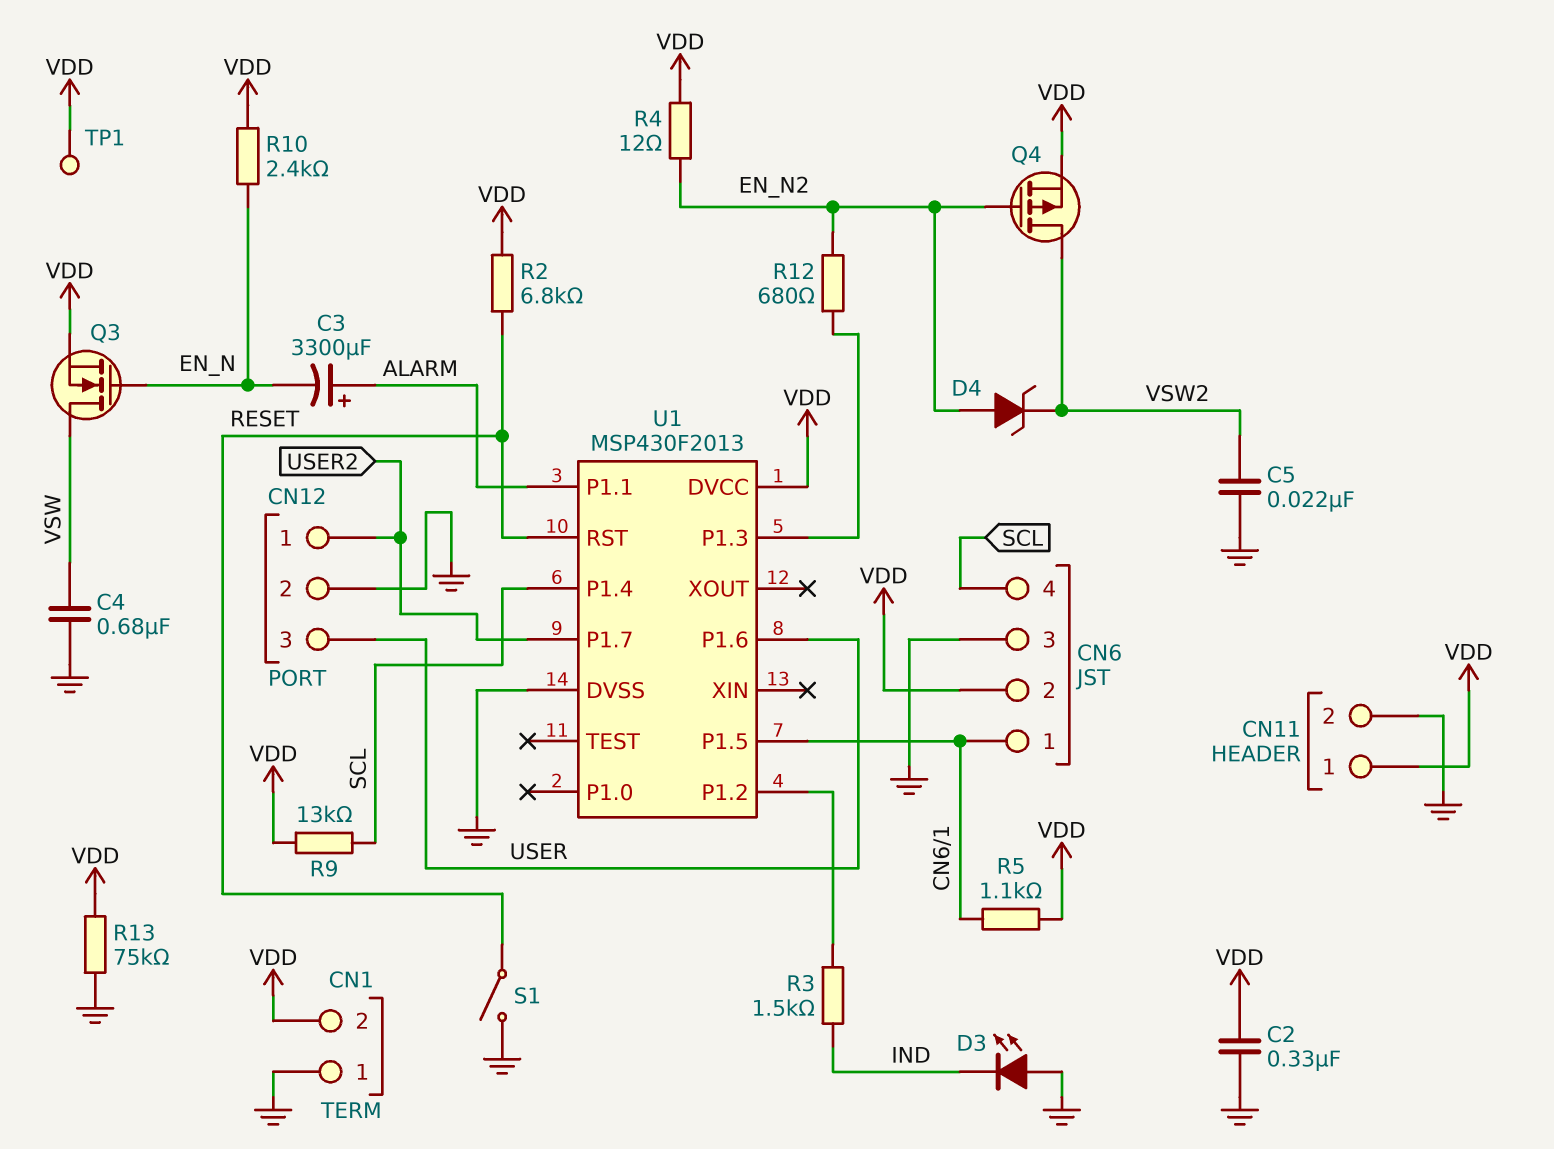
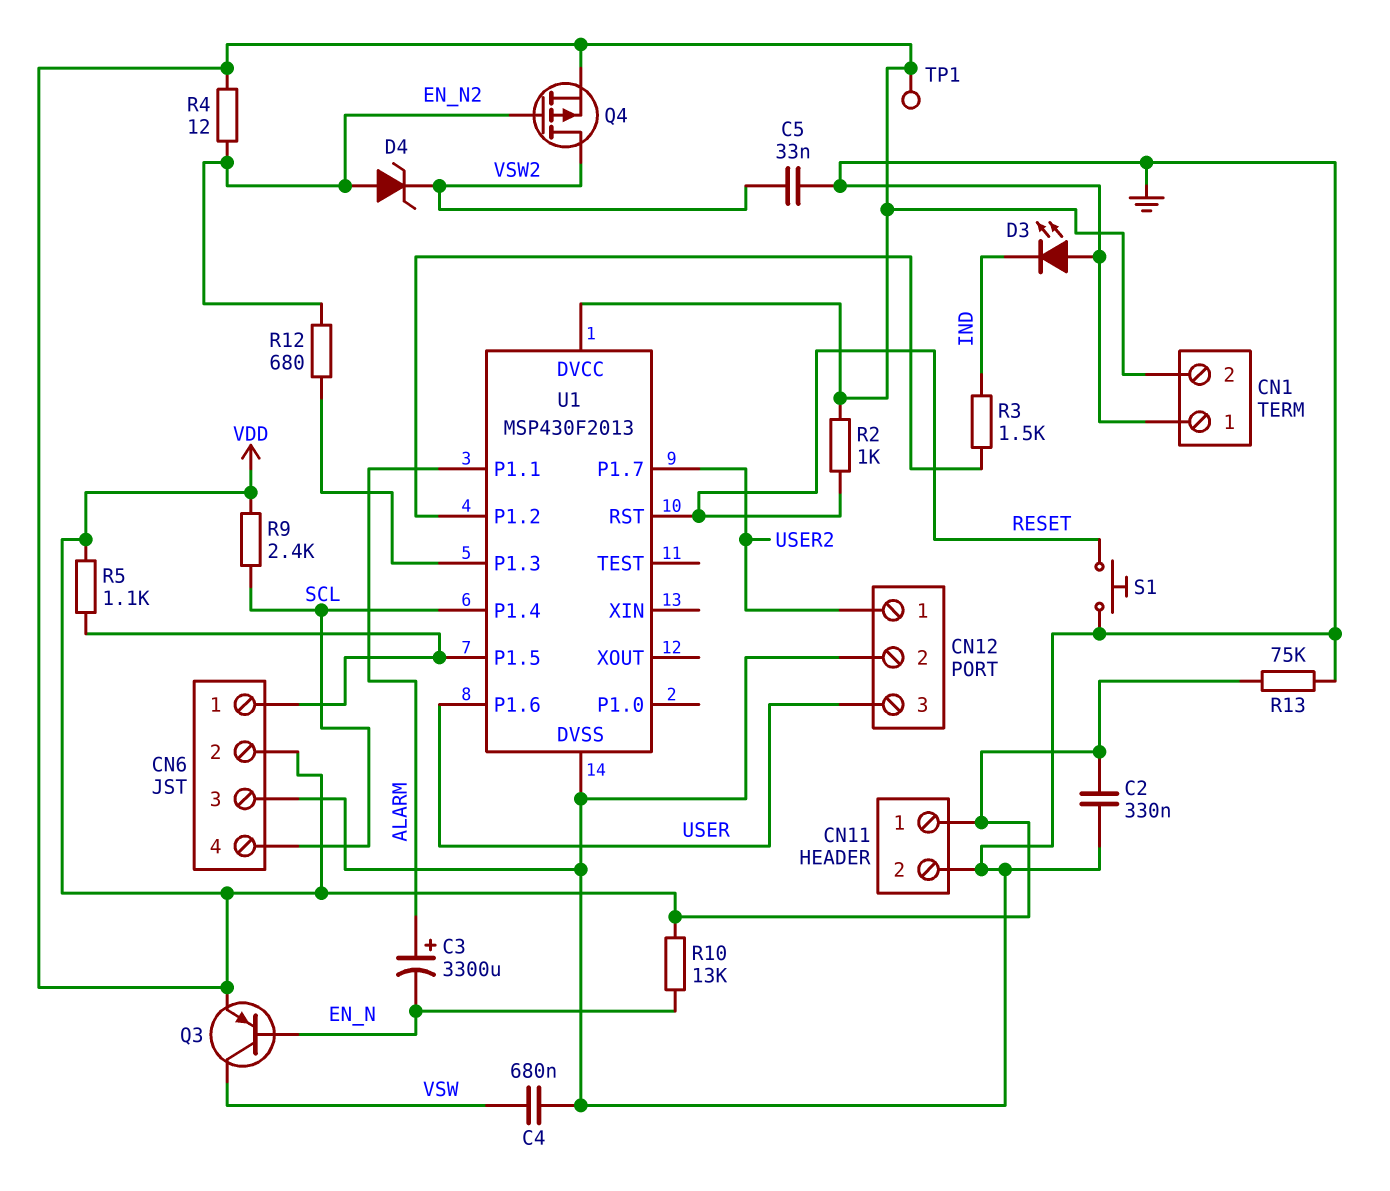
C5: 22nF (GND, VSW2) -> 33nF (GND, VSW2)
Q3: NMOS (G EN_N, D VSW, S VDD) -> PNP (B EN_N, C VSW, E VDD)
R2: 6.8k (RESET, VDD) -> 1k (RESET, VDD)
R9: 13k (SCL, VDD) -> 2.4k (SCL, VDD)
R10: 2.4k (EN_N, VDD) -> 13k (EN_N, VDD)
S1: switch (GND, RESET) -> button (GND, RESET)

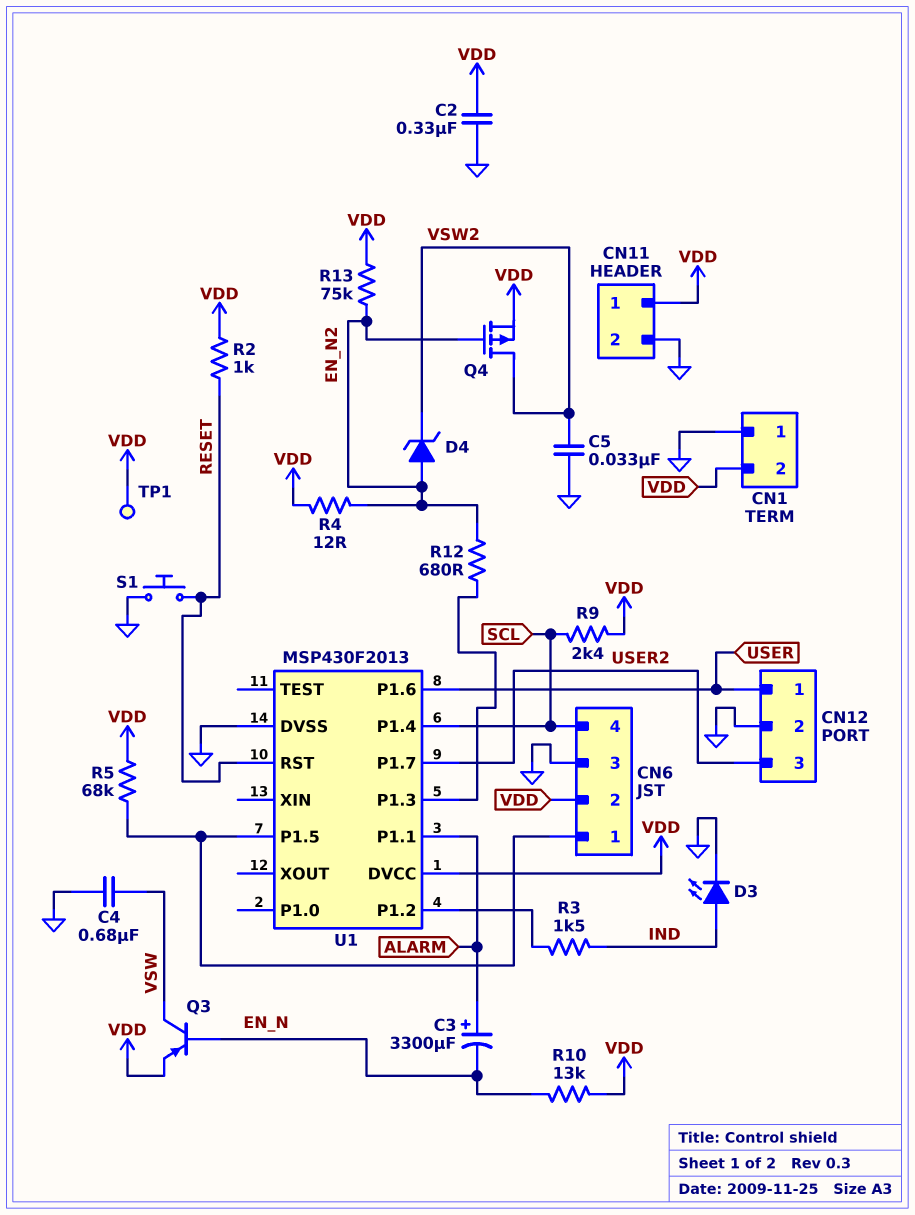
CN12 pin 1: USER2 -> USER
CN12 pin 3: USER -> USER2
D3: LED (A GND, K IND) -> LED (A IND, K GND)
R5: 1.1k (CN6/1, VDD) -> 68k (CN6/1, VDD)
R13: 75k (GND, VDD) -> 75k (EN_N2, VDD)

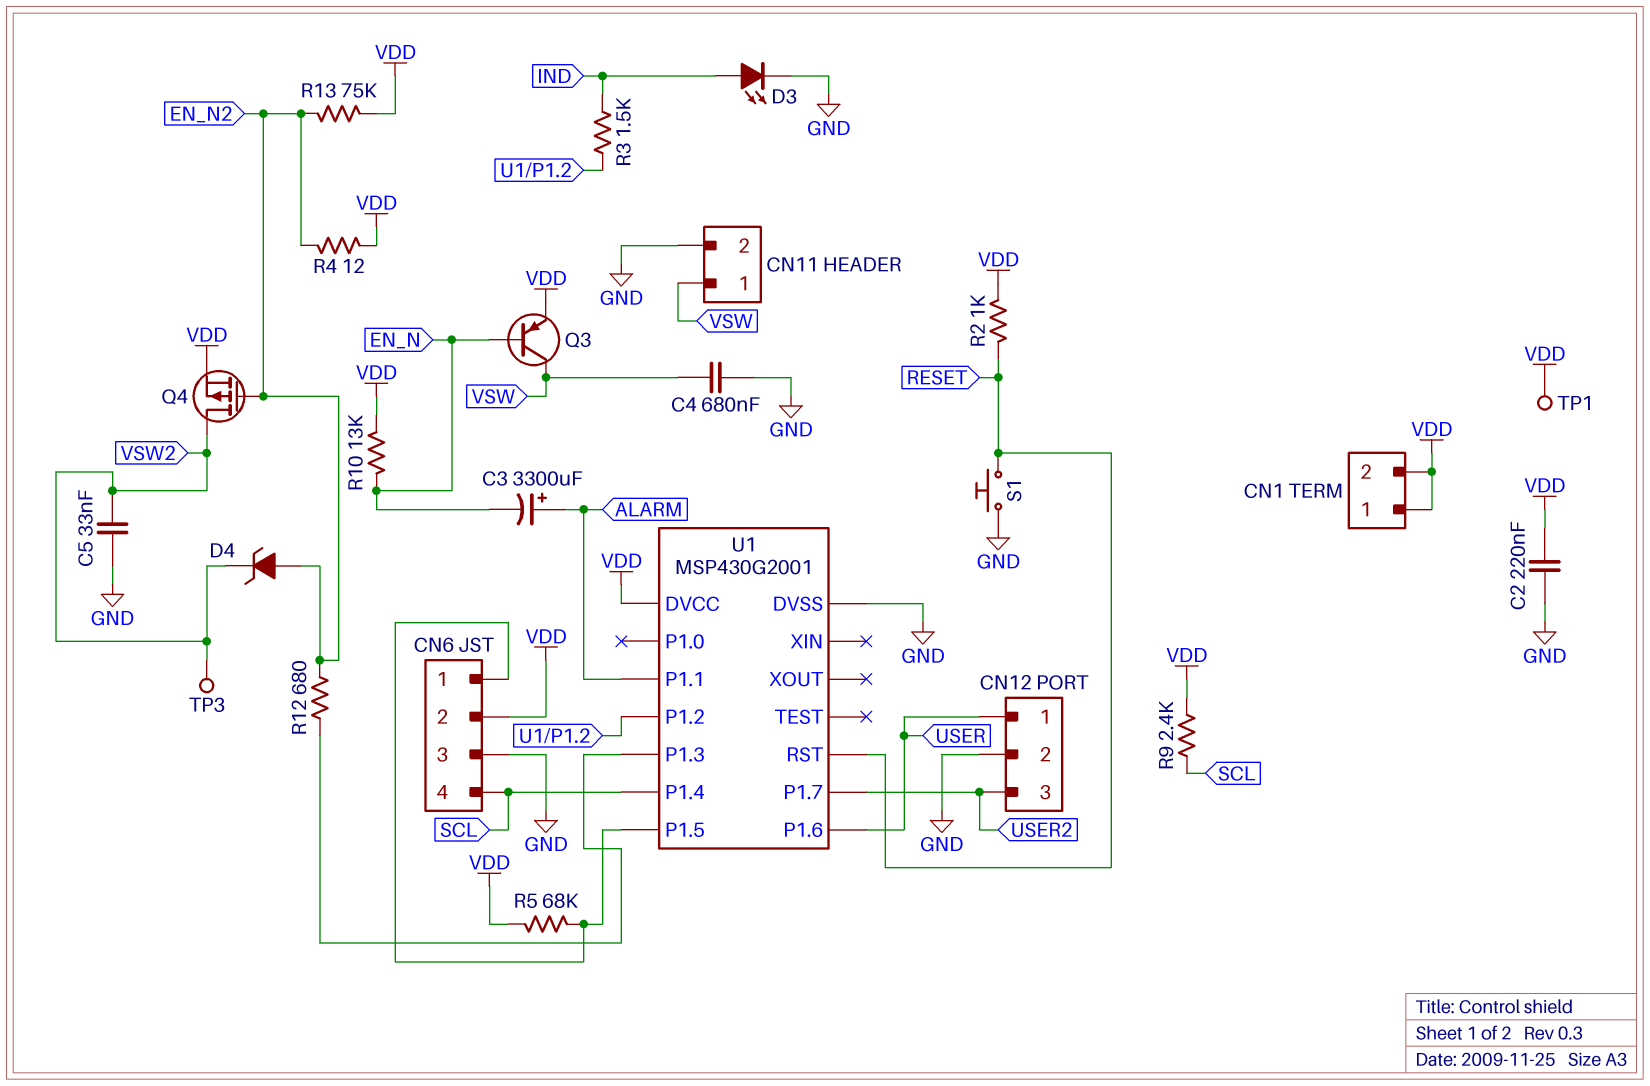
C2: 330nF (GND, VDD) -> 220nF (GND, VDD)
CN1 pin 1: GND -> VDD
CN11 pin 1: VDD -> VSW
TP3: none -> test point (VSW2)
U1: MSP430F2013 -> MSP430G2001

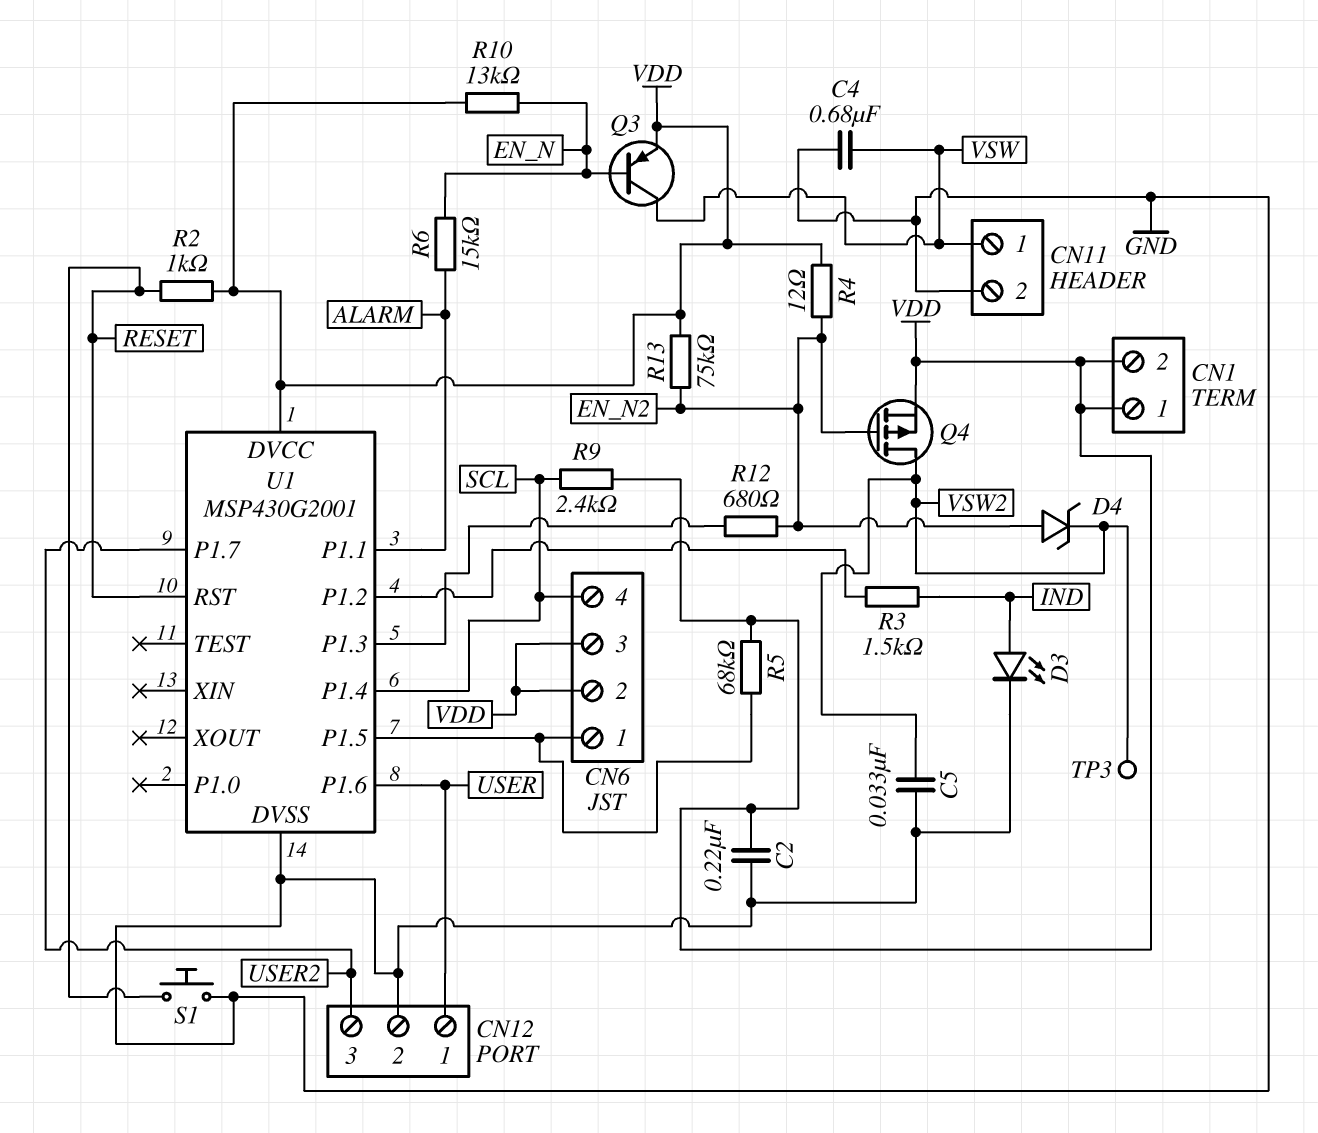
C3: 3300uF (plus ALARM, minus EN_N) -> none
CN6 pin 3: GND -> VDD
R6: none -> 15k (ALARM, EN_N)
TP1: test point (VDD) -> none

